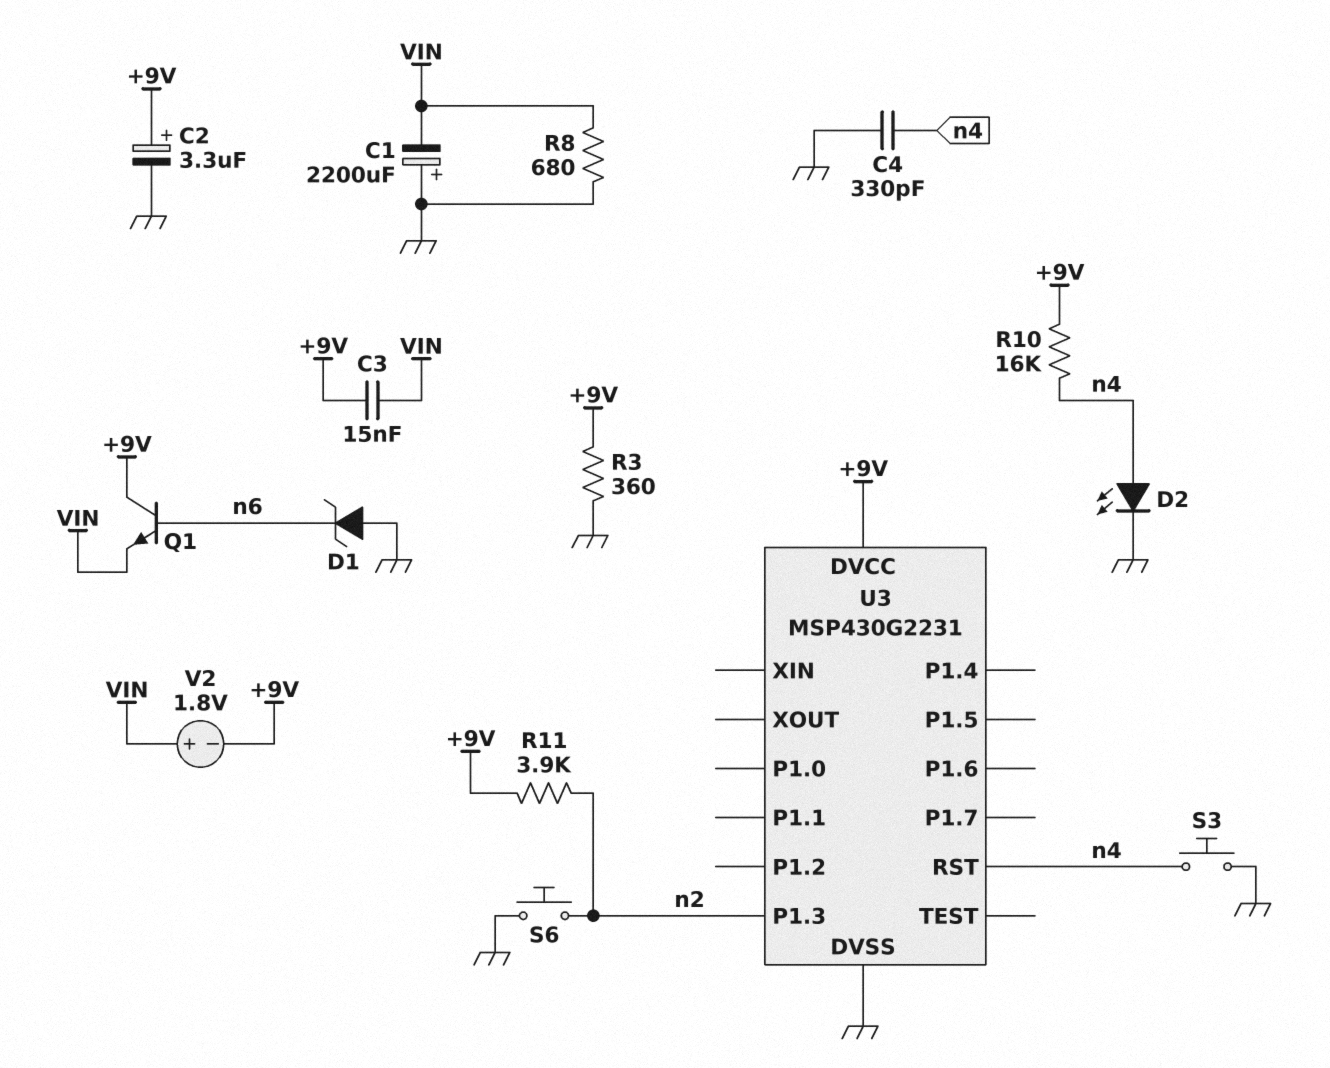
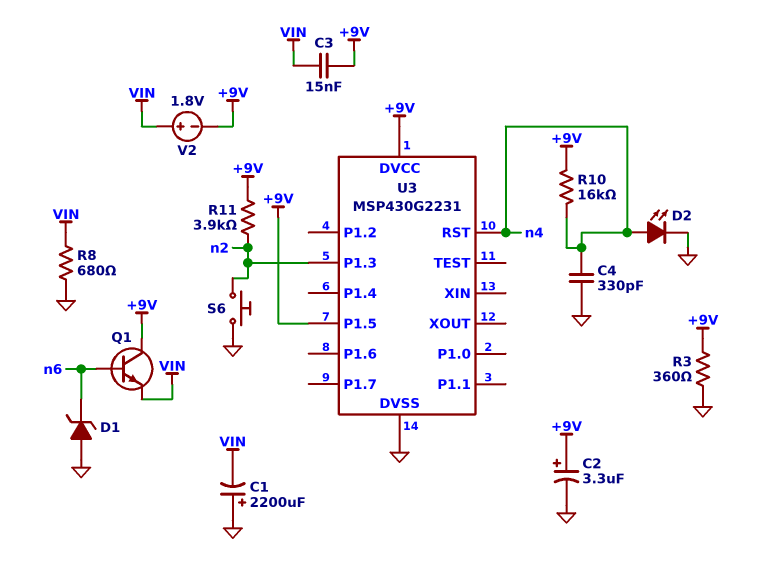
S3: button (GND, n4) -> none
U3 pin P1.5: none -> +9V

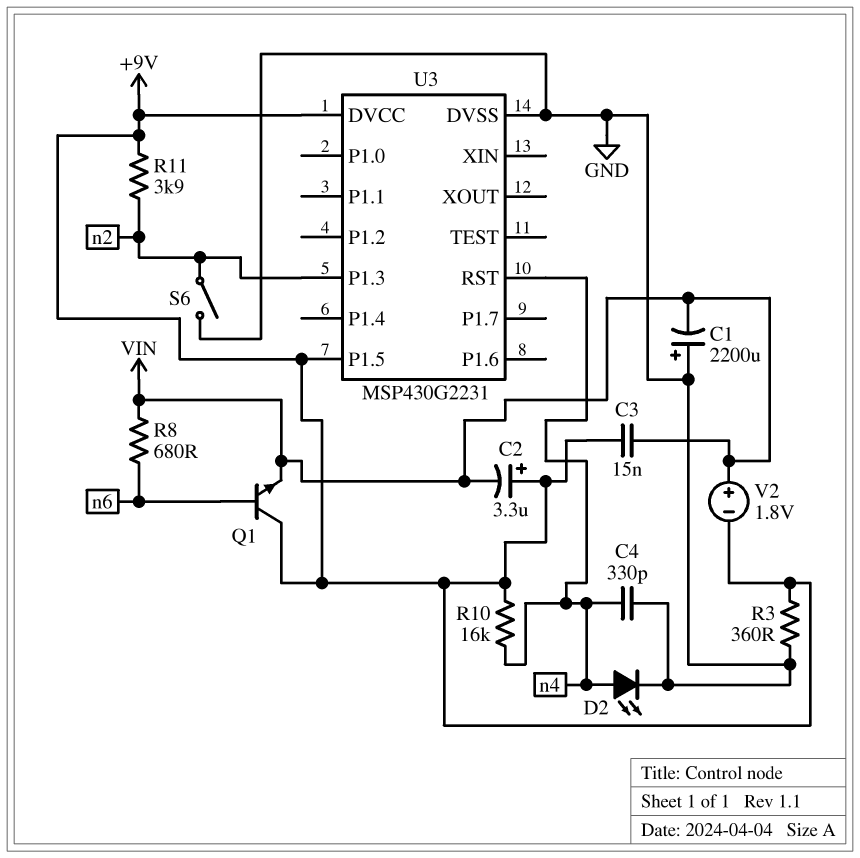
C2: 3.3uF (plus +9V, minus GND) -> 3.3uF (plus +9V, minus VIN)
D1: zener (A GND, K n6) -> none
R8: 680 (GND, VIN) -> 680 (VIN, n6)
S6: button (GND, n2) -> switch (GND, n2)

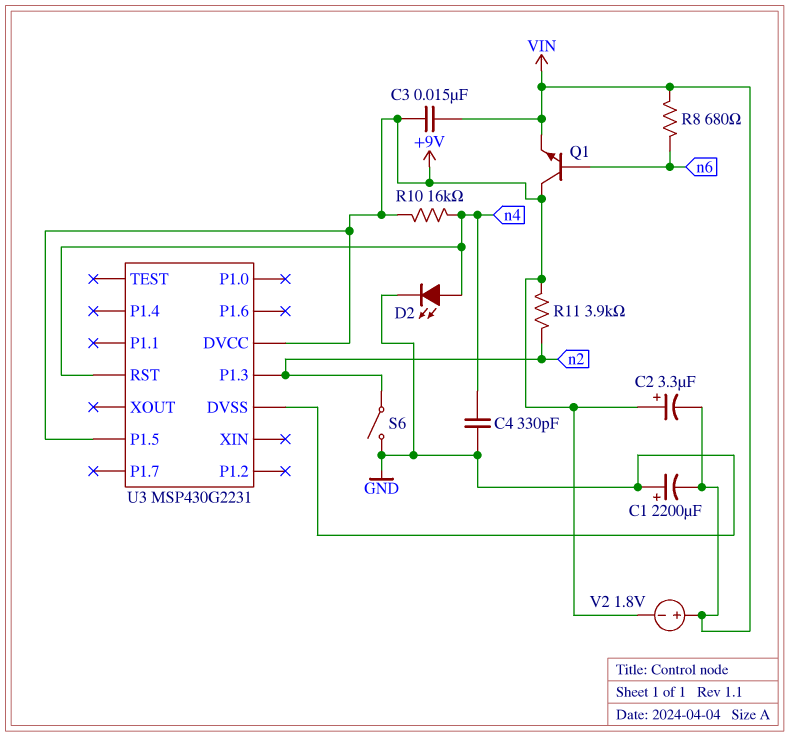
R3: 360 (+9V, GND) -> none

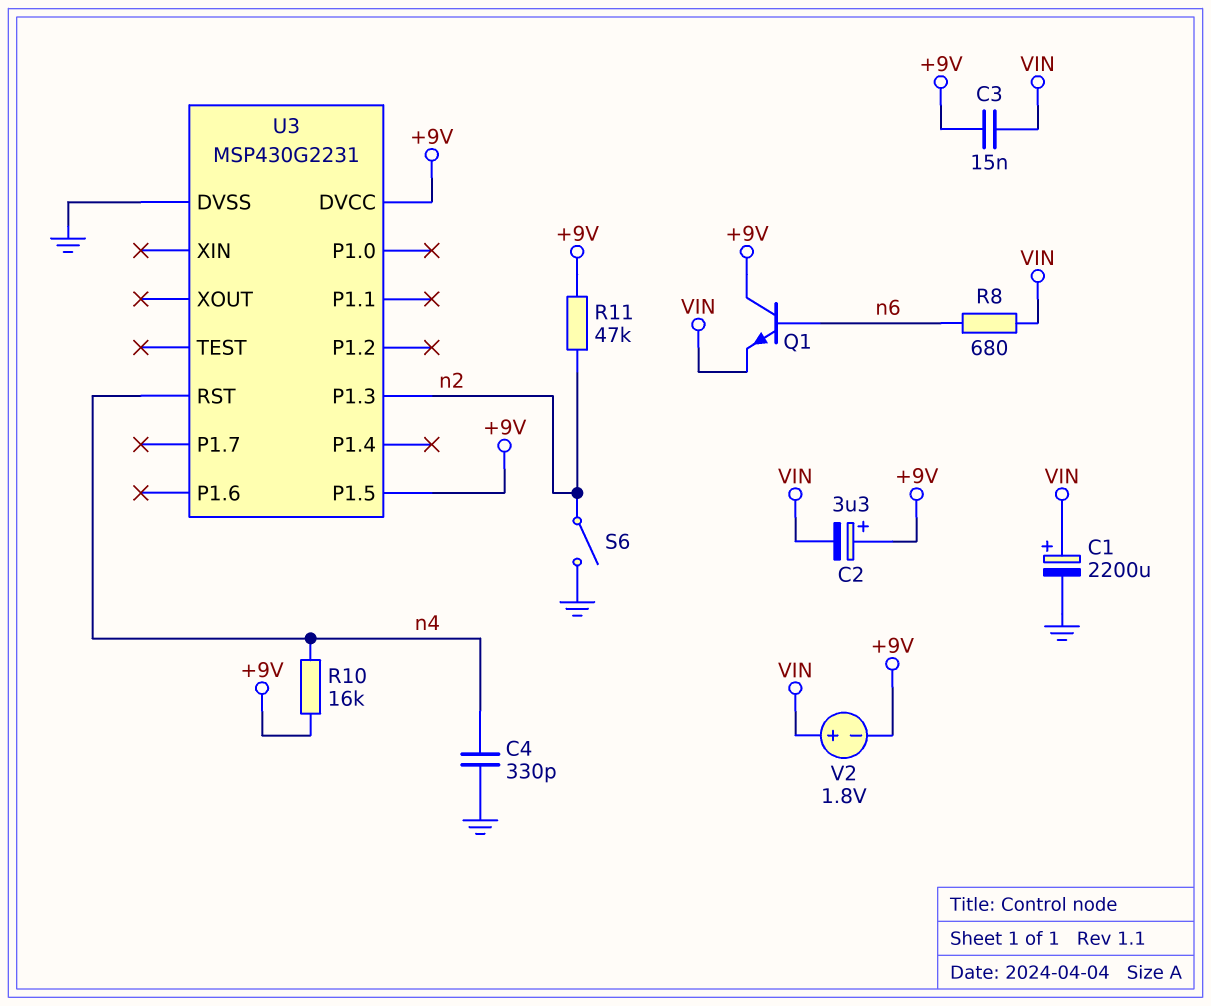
C1: 2200uF (plus GND, minus VIN) -> 2200uF (plus VIN, minus GND)
D2: LED (A n4, K GND) -> none
R11: 3.9k (+9V, n2) -> 47k (+9V, n2)

